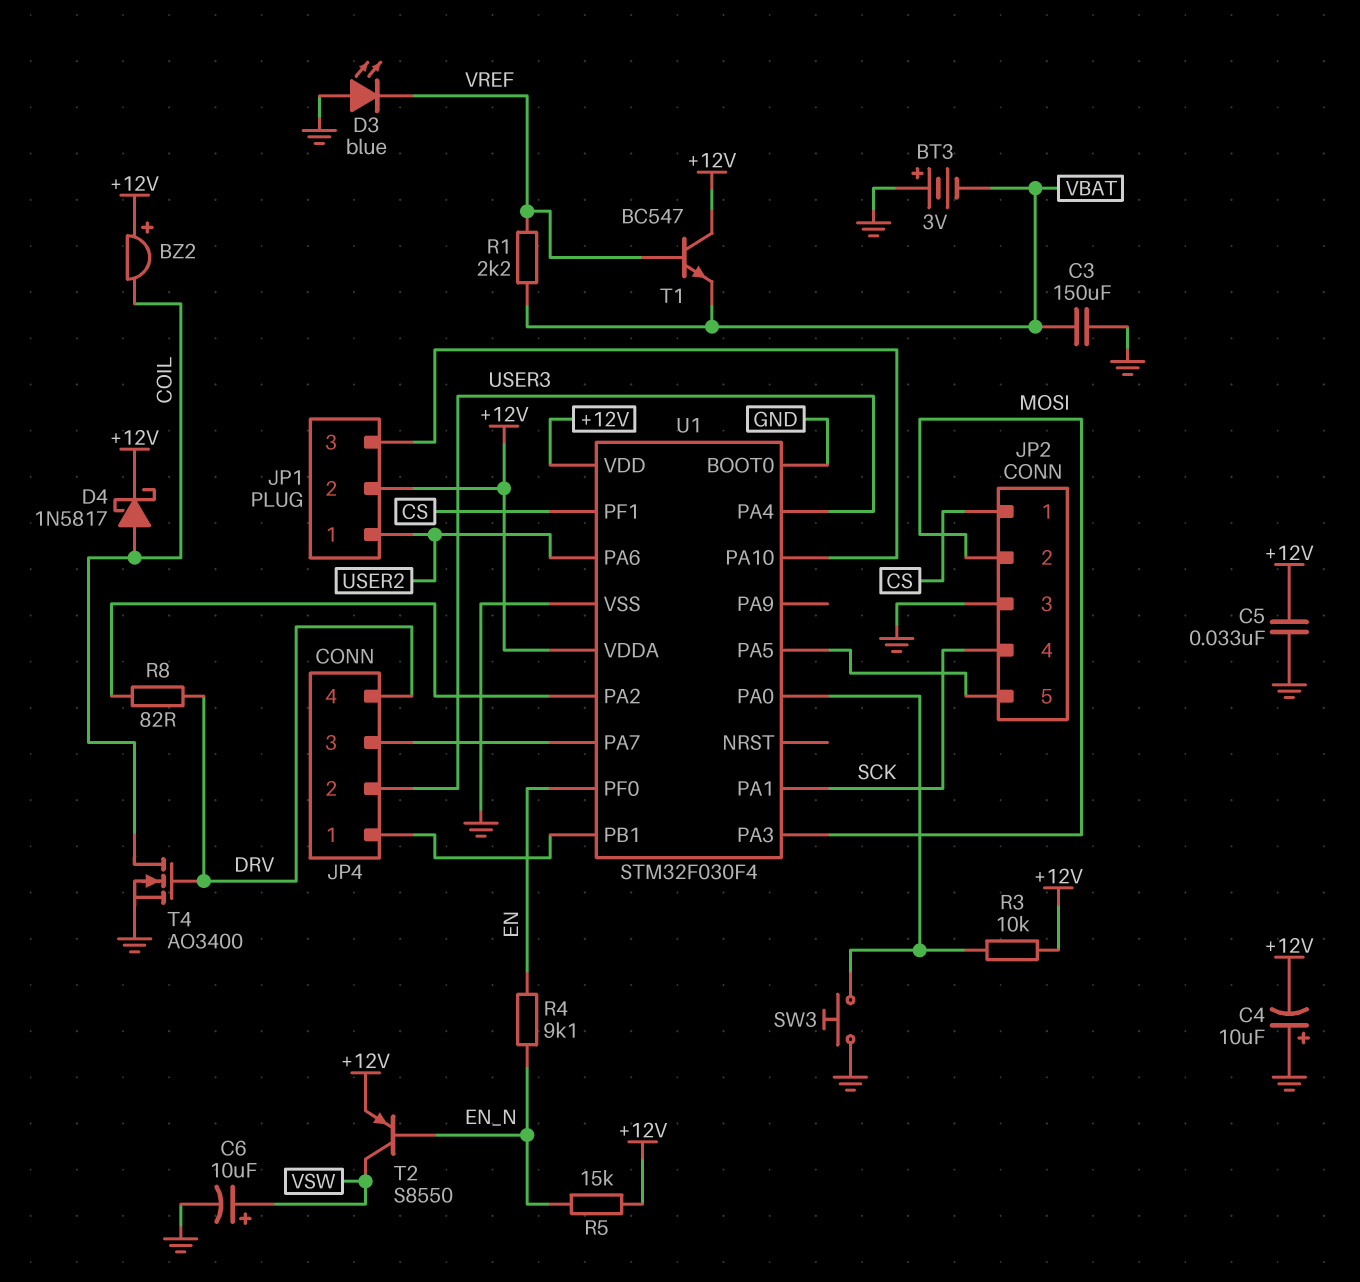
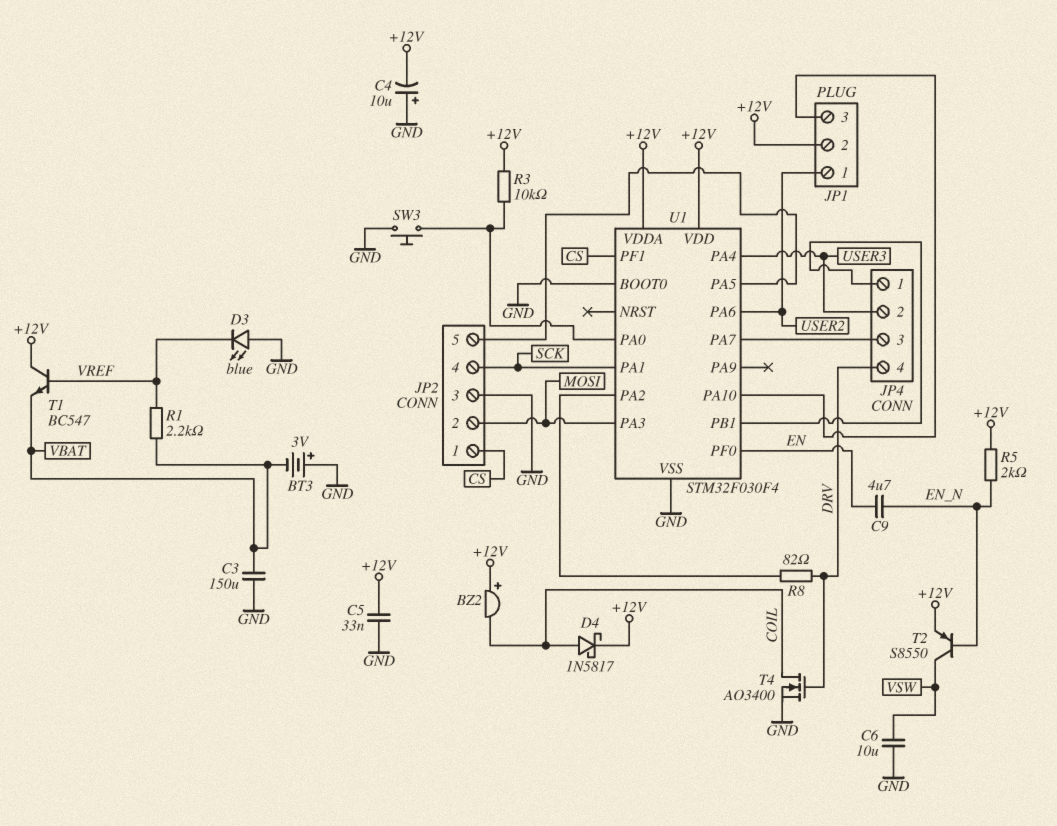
C6: 10uF (plus VSW, minus GND) -> 10uF (GND, VSW)
C9: none -> 4.7uF (EN, EN_N)
R4: 9.1k (EN, EN_N) -> none
R5: 15k (+12V, EN_N) -> 2k (+12V, EN_N)

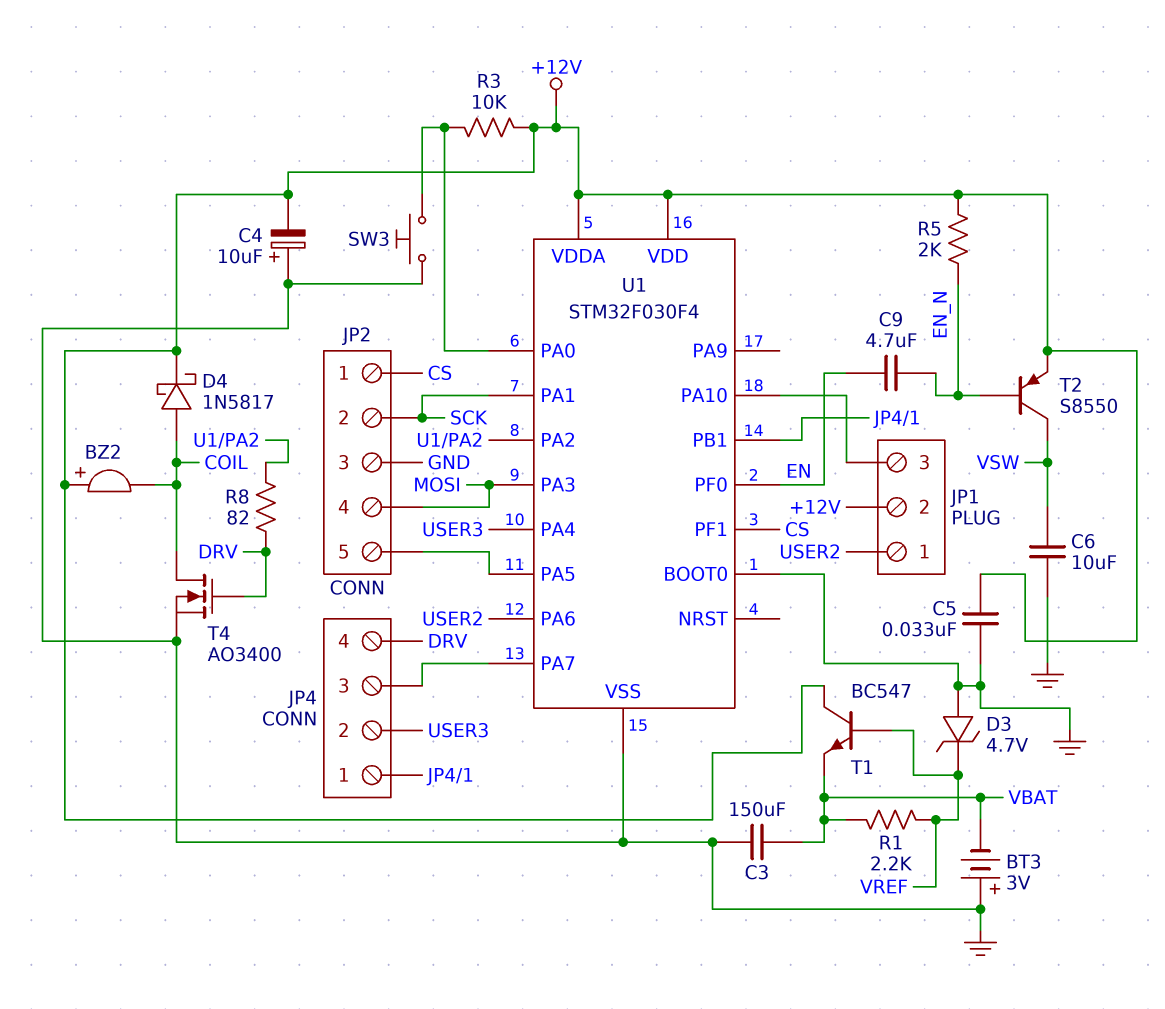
D3: LED blue (A GND, K VREF) -> zener 4.7V (A GND, K VREF)
JP2 pin 2: MOSI -> SCK
JP2 pin 4: SCK -> MOSI

